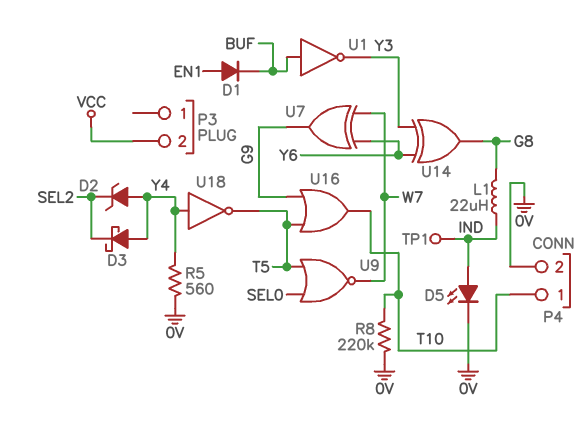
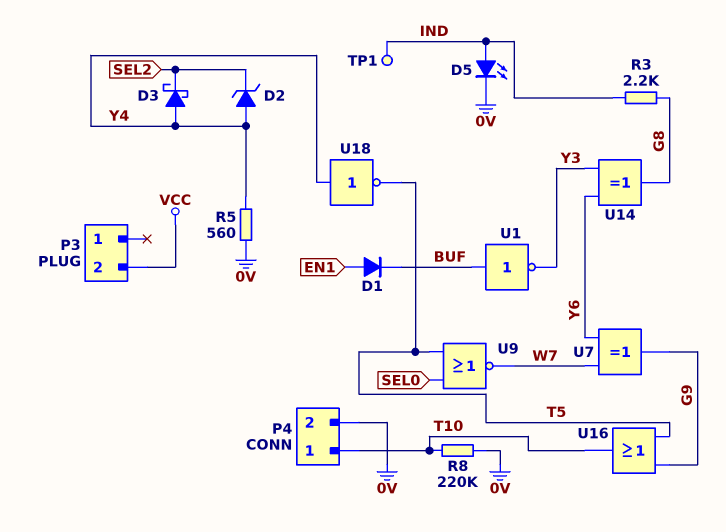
L1: 22uH (G8, IND) -> none
R3: none -> 2.2k (G8, IND)

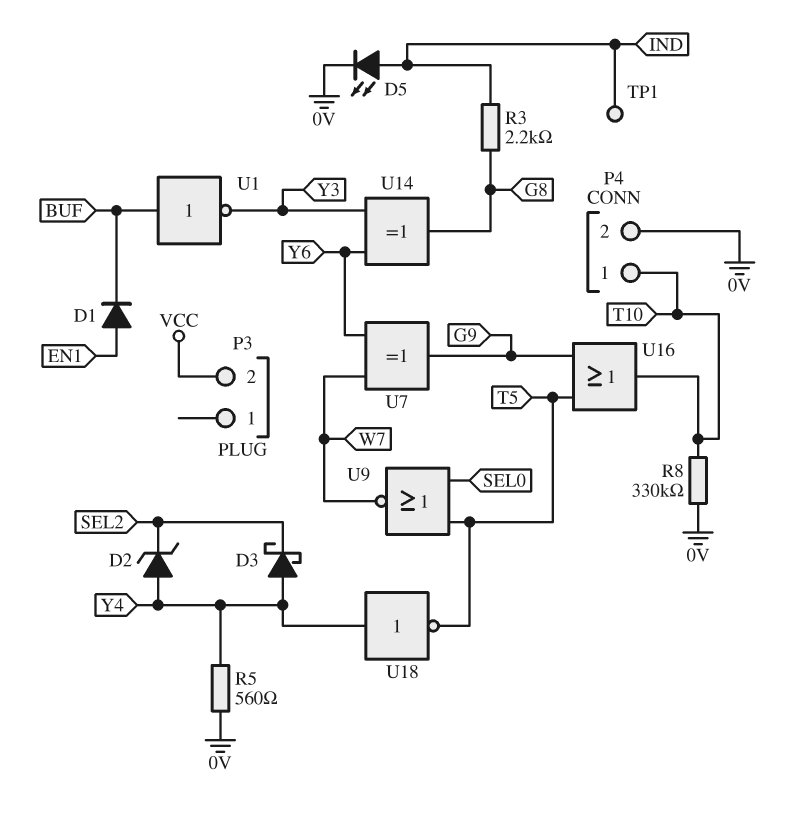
R8: 220k (0V, T10) -> 330k (0V, T10)

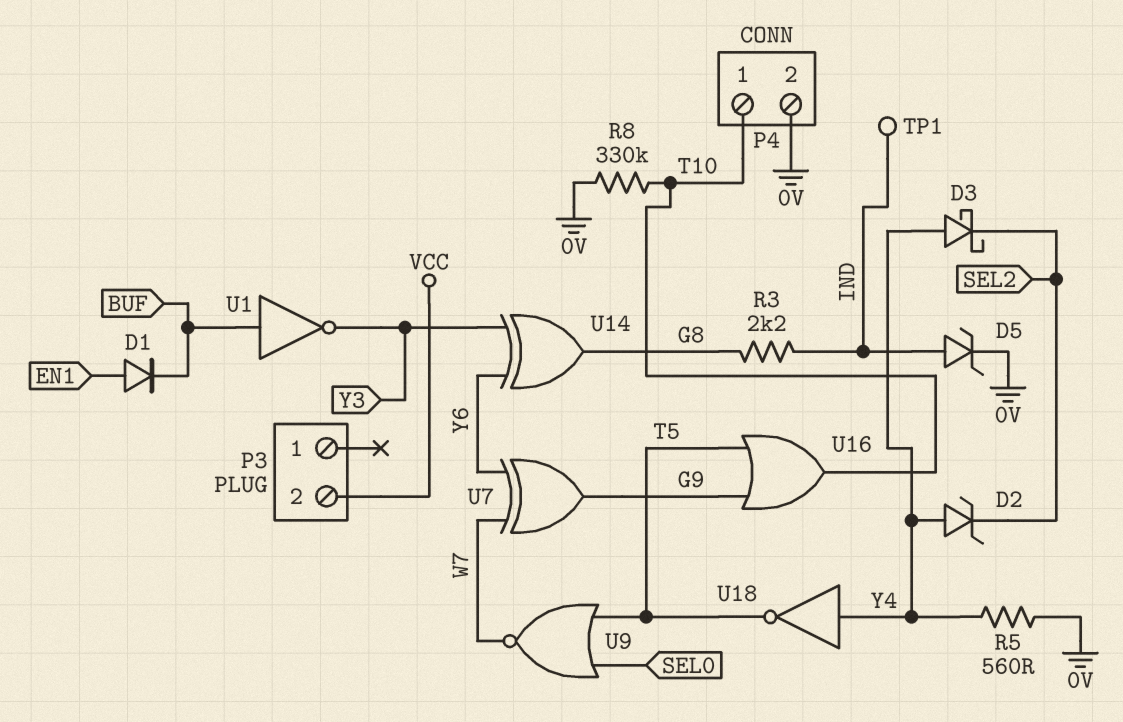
D5: LED (A IND, K 0V) -> zener (A IND, K 0V)

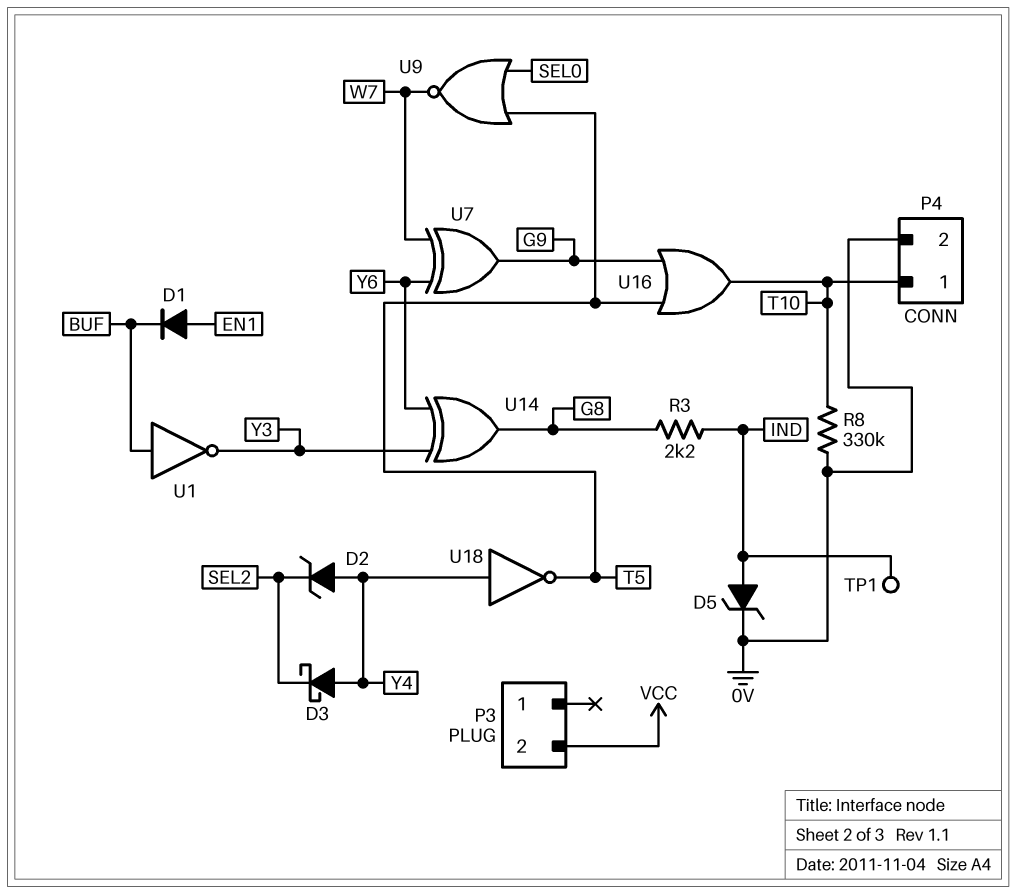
R5: 560 (0V, Y4) -> none

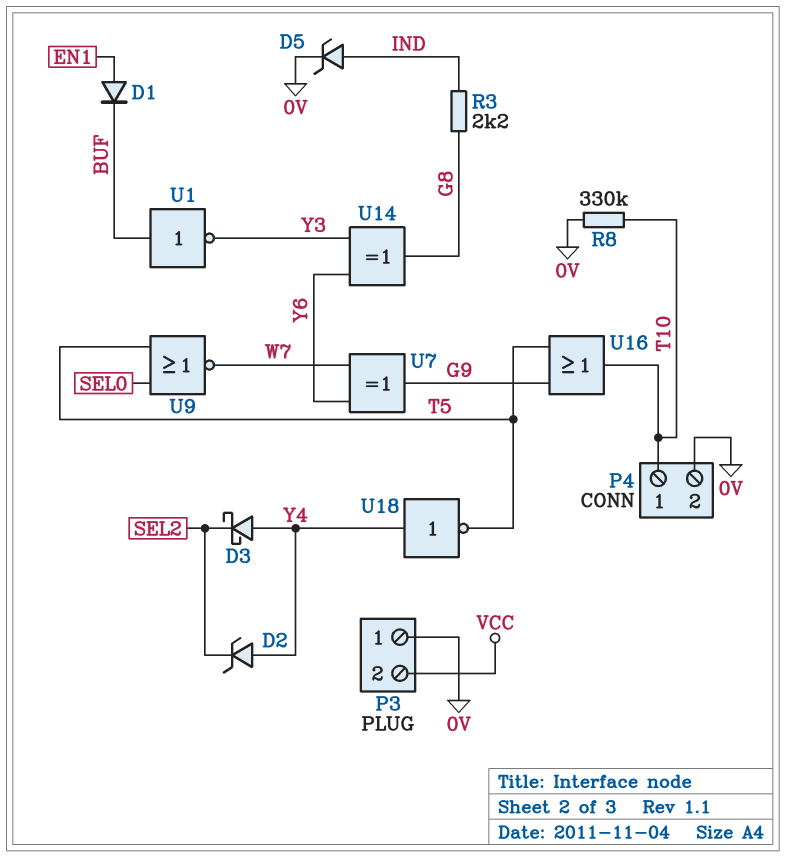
P3 pin 1: none -> 0V
TP1: test point (IND) -> none

